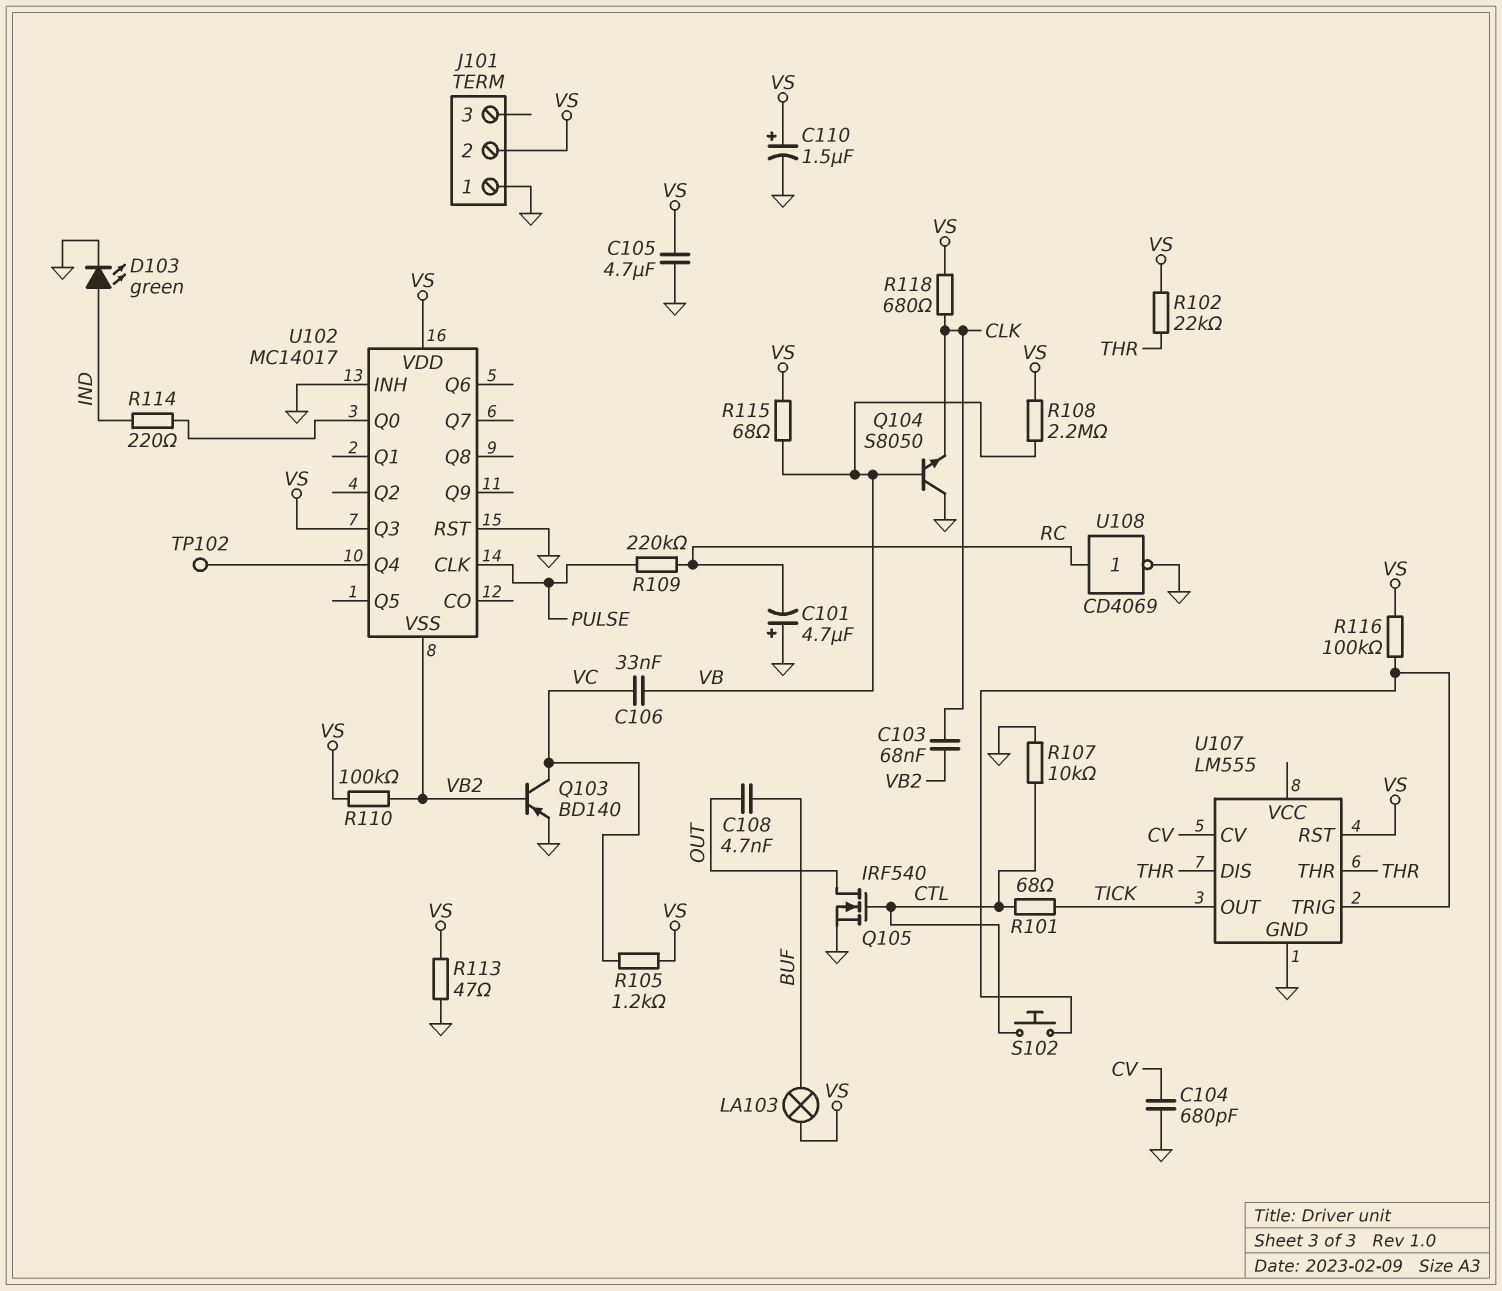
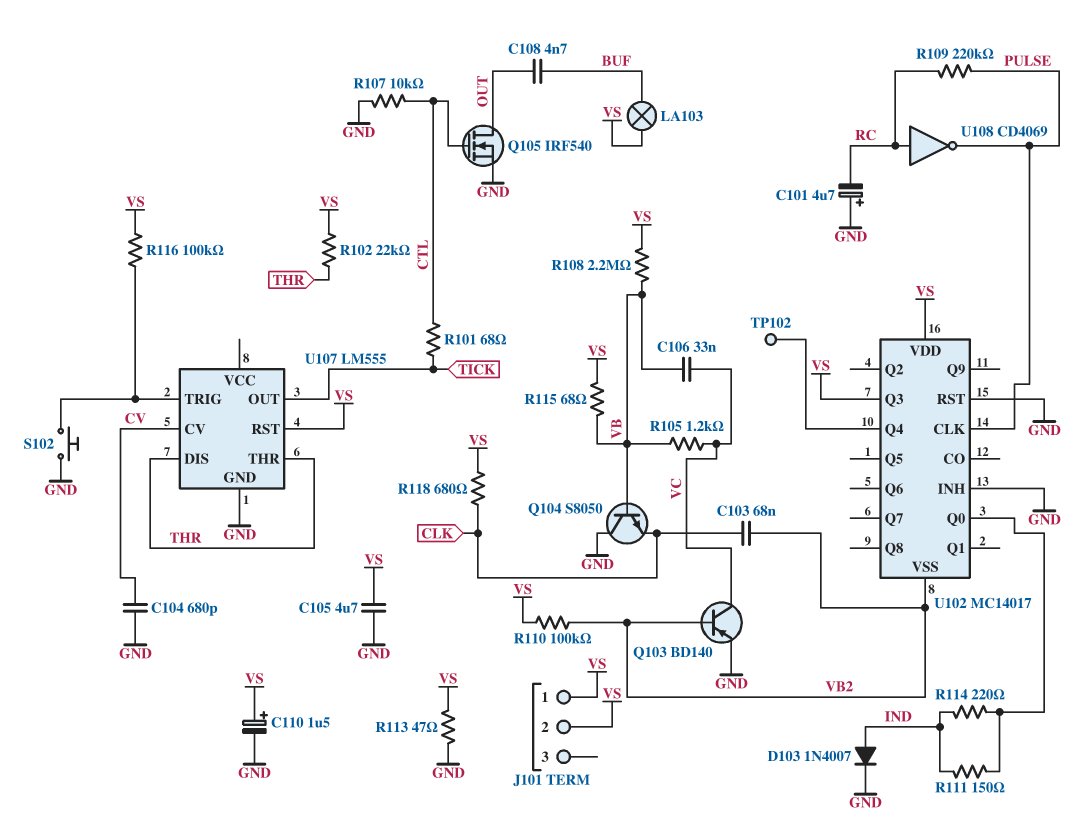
D103: LED green (A IND, K GND) -> diode 1N4007 (A IND, K GND)
J101 pin 1: GND -> VS
R105: 1.2k (VC, VS) -> 1.2k (VB, VC)
R111: none -> 150 (IND, U102/Q0)
S102: button (CTL, U107/TRIG) -> button (GND, U107/TRIG)
U108: NOT CD4069 (in RC, out GND) -> NOT CD4069 (in RC, out PULSE)

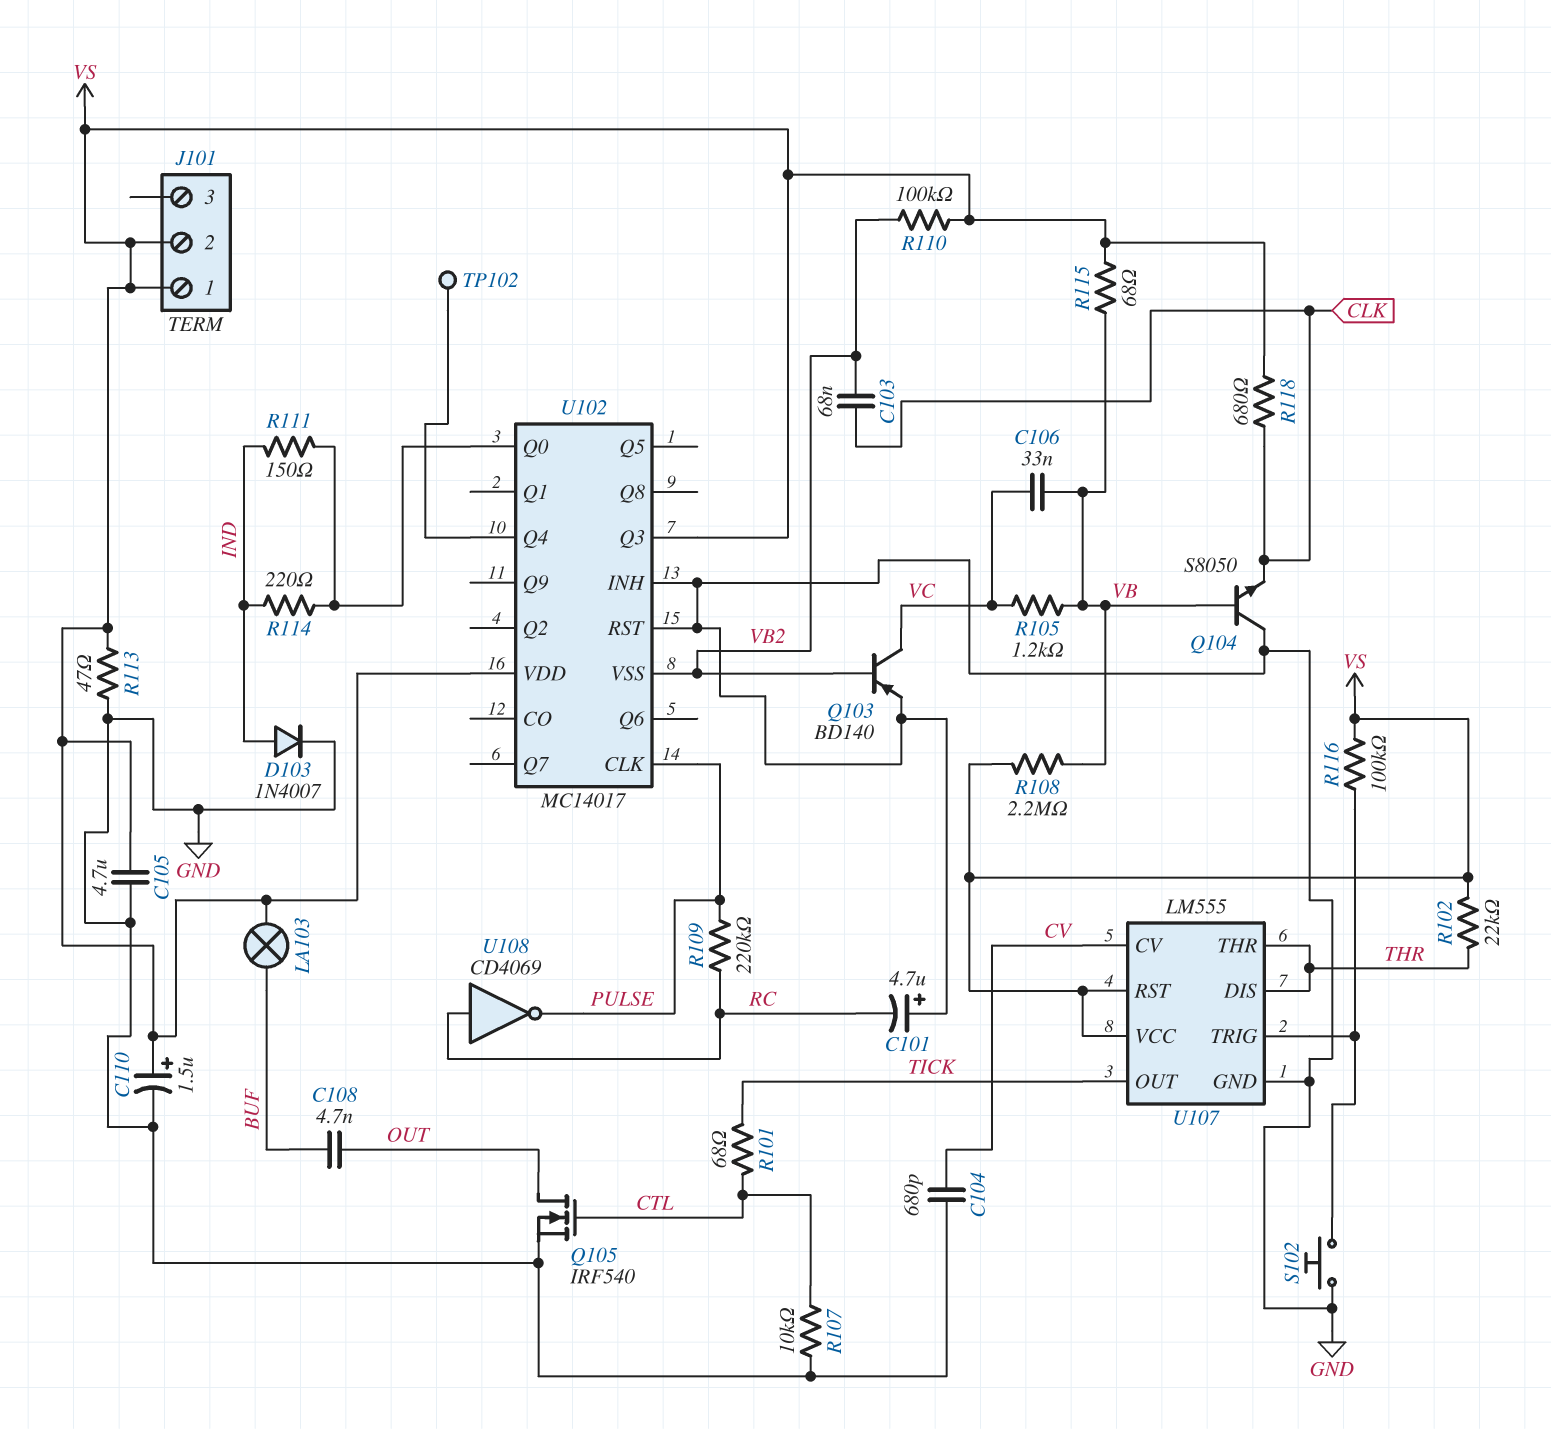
U107 pin VCC: none -> VS

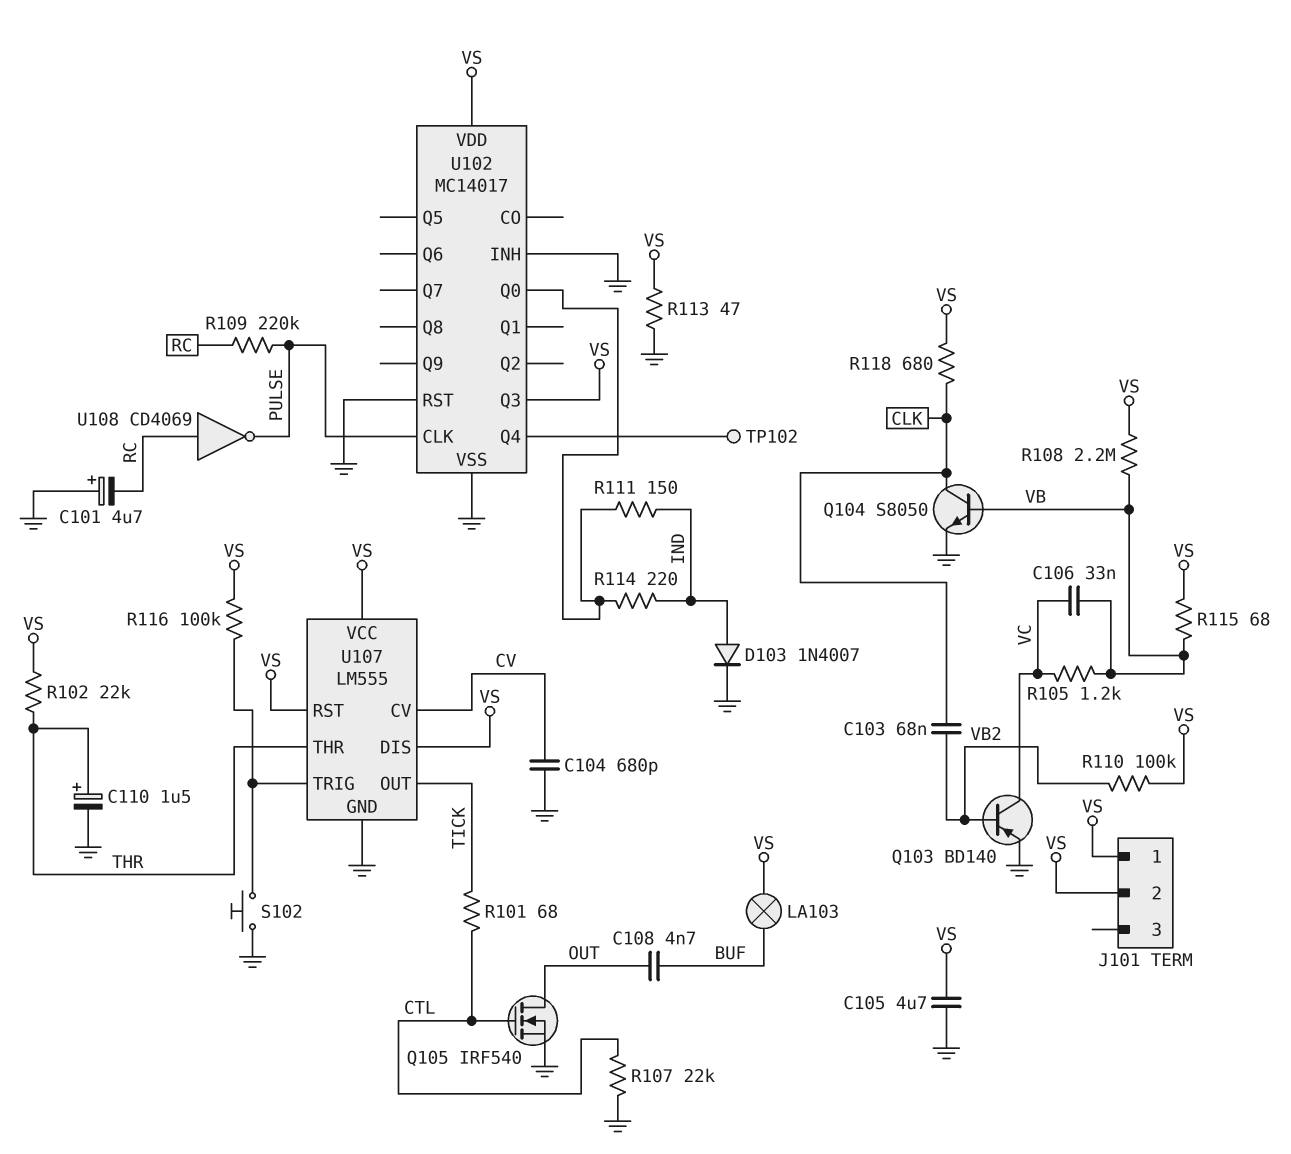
C110: 1.5uF (plus VS, minus GND) -> 1.5uF (plus THR, minus GND)
Q104: NPN S8050 (B VB, C GND, E CLK) -> NPN S8050 (B VB, C CLK, E GND)
R107: 10k (CTL, GND) -> 22k (CTL, GND)
U102 pin VSS: VB2 -> GND
U107 pin DIS: THR -> VS

